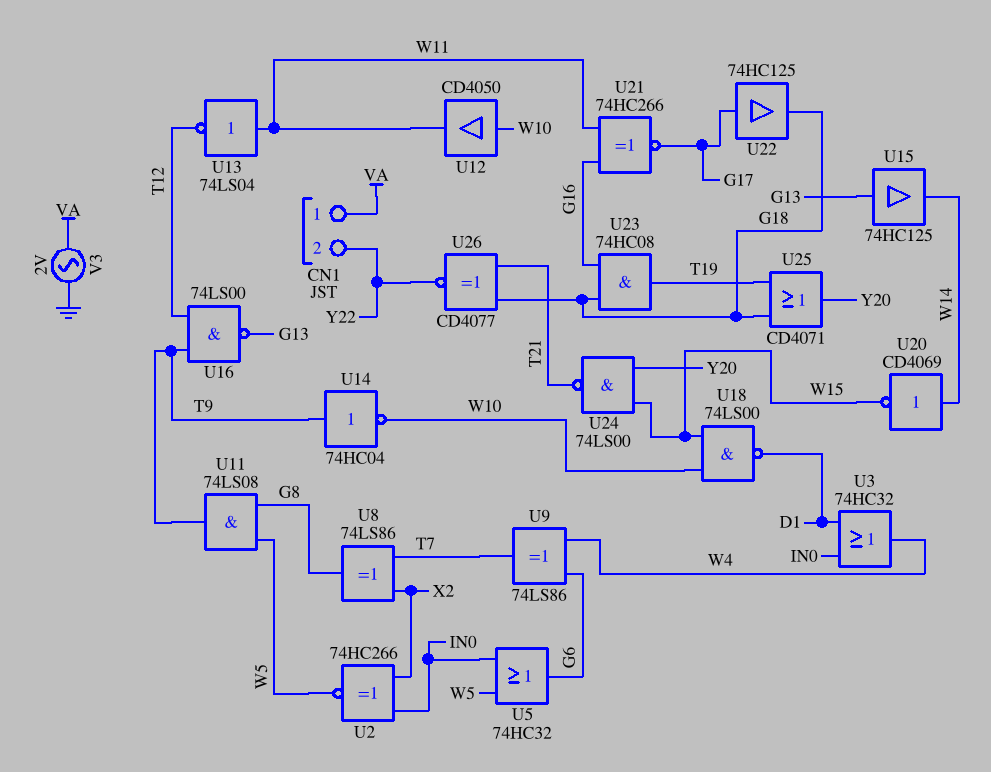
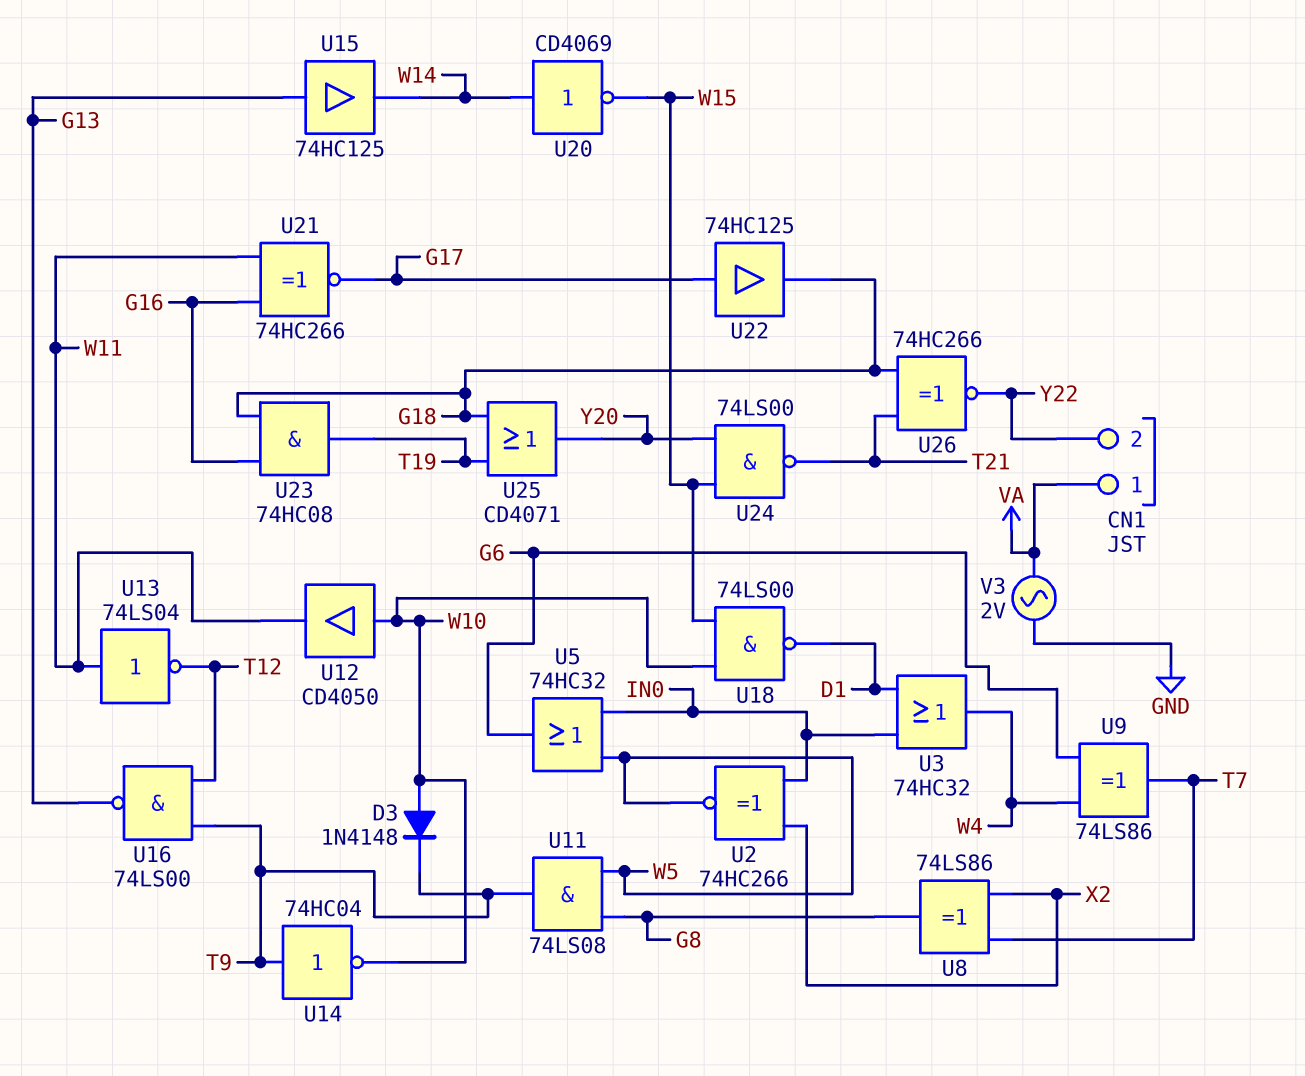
D3: none -> diode 1N4148 (A W10, K T9)
U26: XNOR CD4077 (in G18, in T21, out Y22) -> XNOR 74HC266 (in G18, in T21, out Y22)

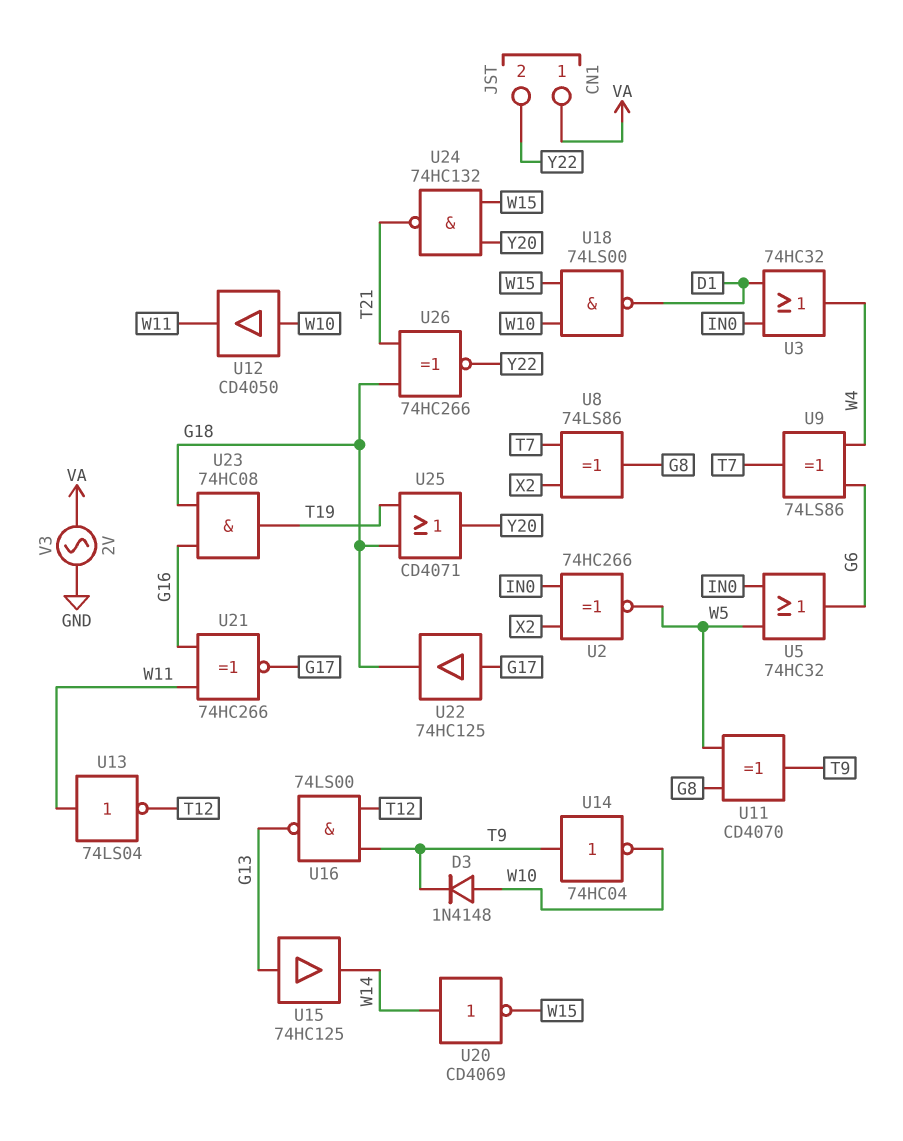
U11: AND 74LS08 (in G8, in W5, out T9) -> XOR CD4070 (in G8, in W5, out T9)
U24: NAND 74LS00 (in W15, in Y20, out T21) -> NAND 74HC132 (in W15, in Y20, out T21)

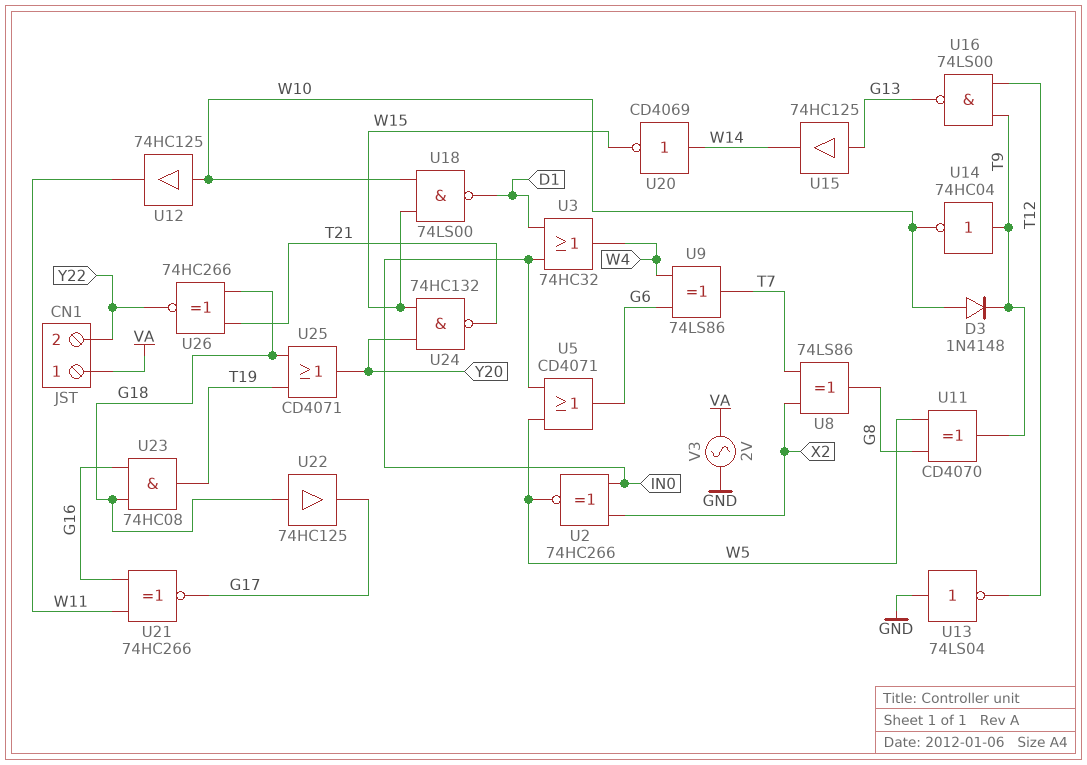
U5: OR 74HC32 (in IN0, in W5, out G6) -> OR CD4071 (in IN0, in W5, out G6)
U12: buffer CD4050 (in W10, out W11) -> buffer 74HC125 (in W10, out W11)
U13: NOT 74LS04 (in W11, out T12) -> NOT 74LS04 (in GND, out T12)
U22: buffer 74HC125 (in G17, out G18) -> buffer 74HC125 (in G18, out G17)

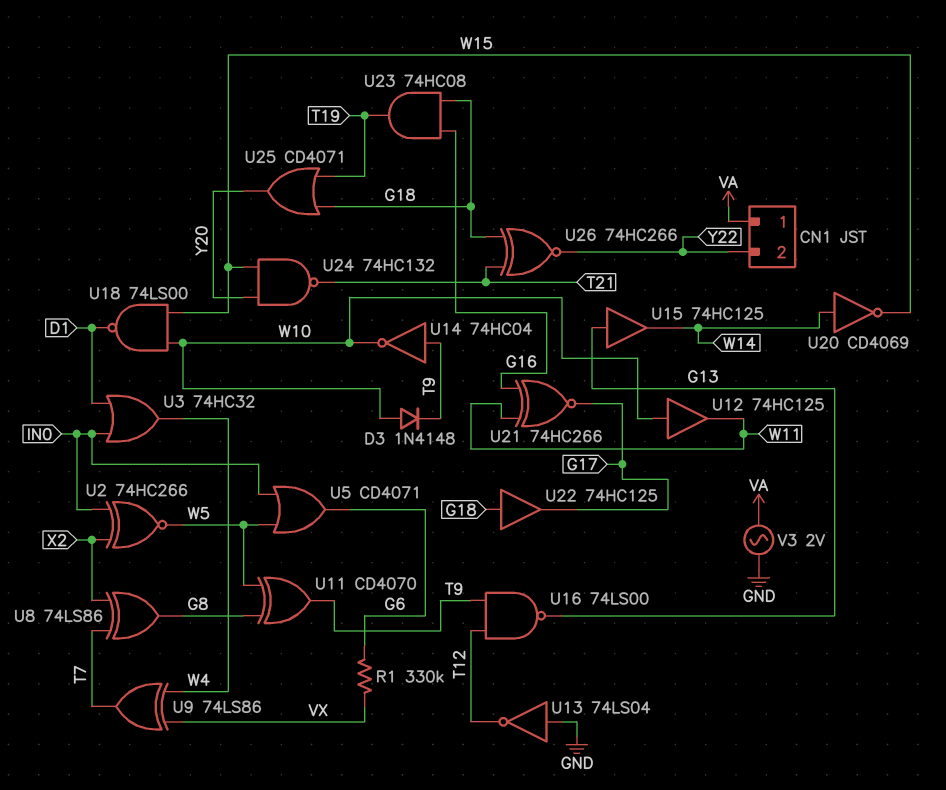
R1: none -> 330k (G6, VX)
U9: XOR 74LS86 (in G6, in W4, out T7) -> XOR 74LS86 (in VX, in W4, out T7)

